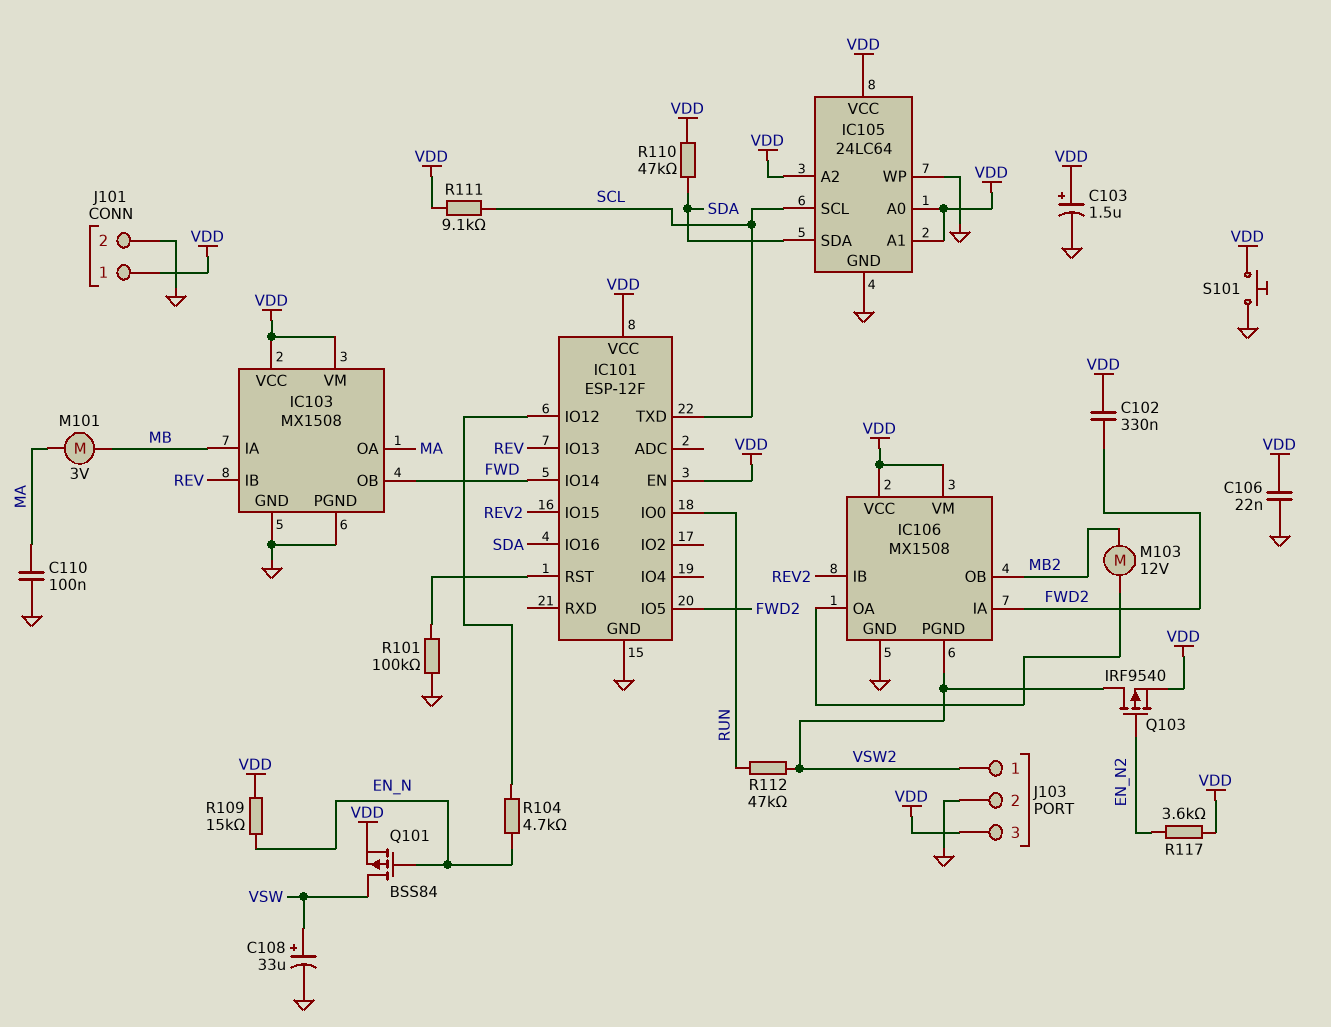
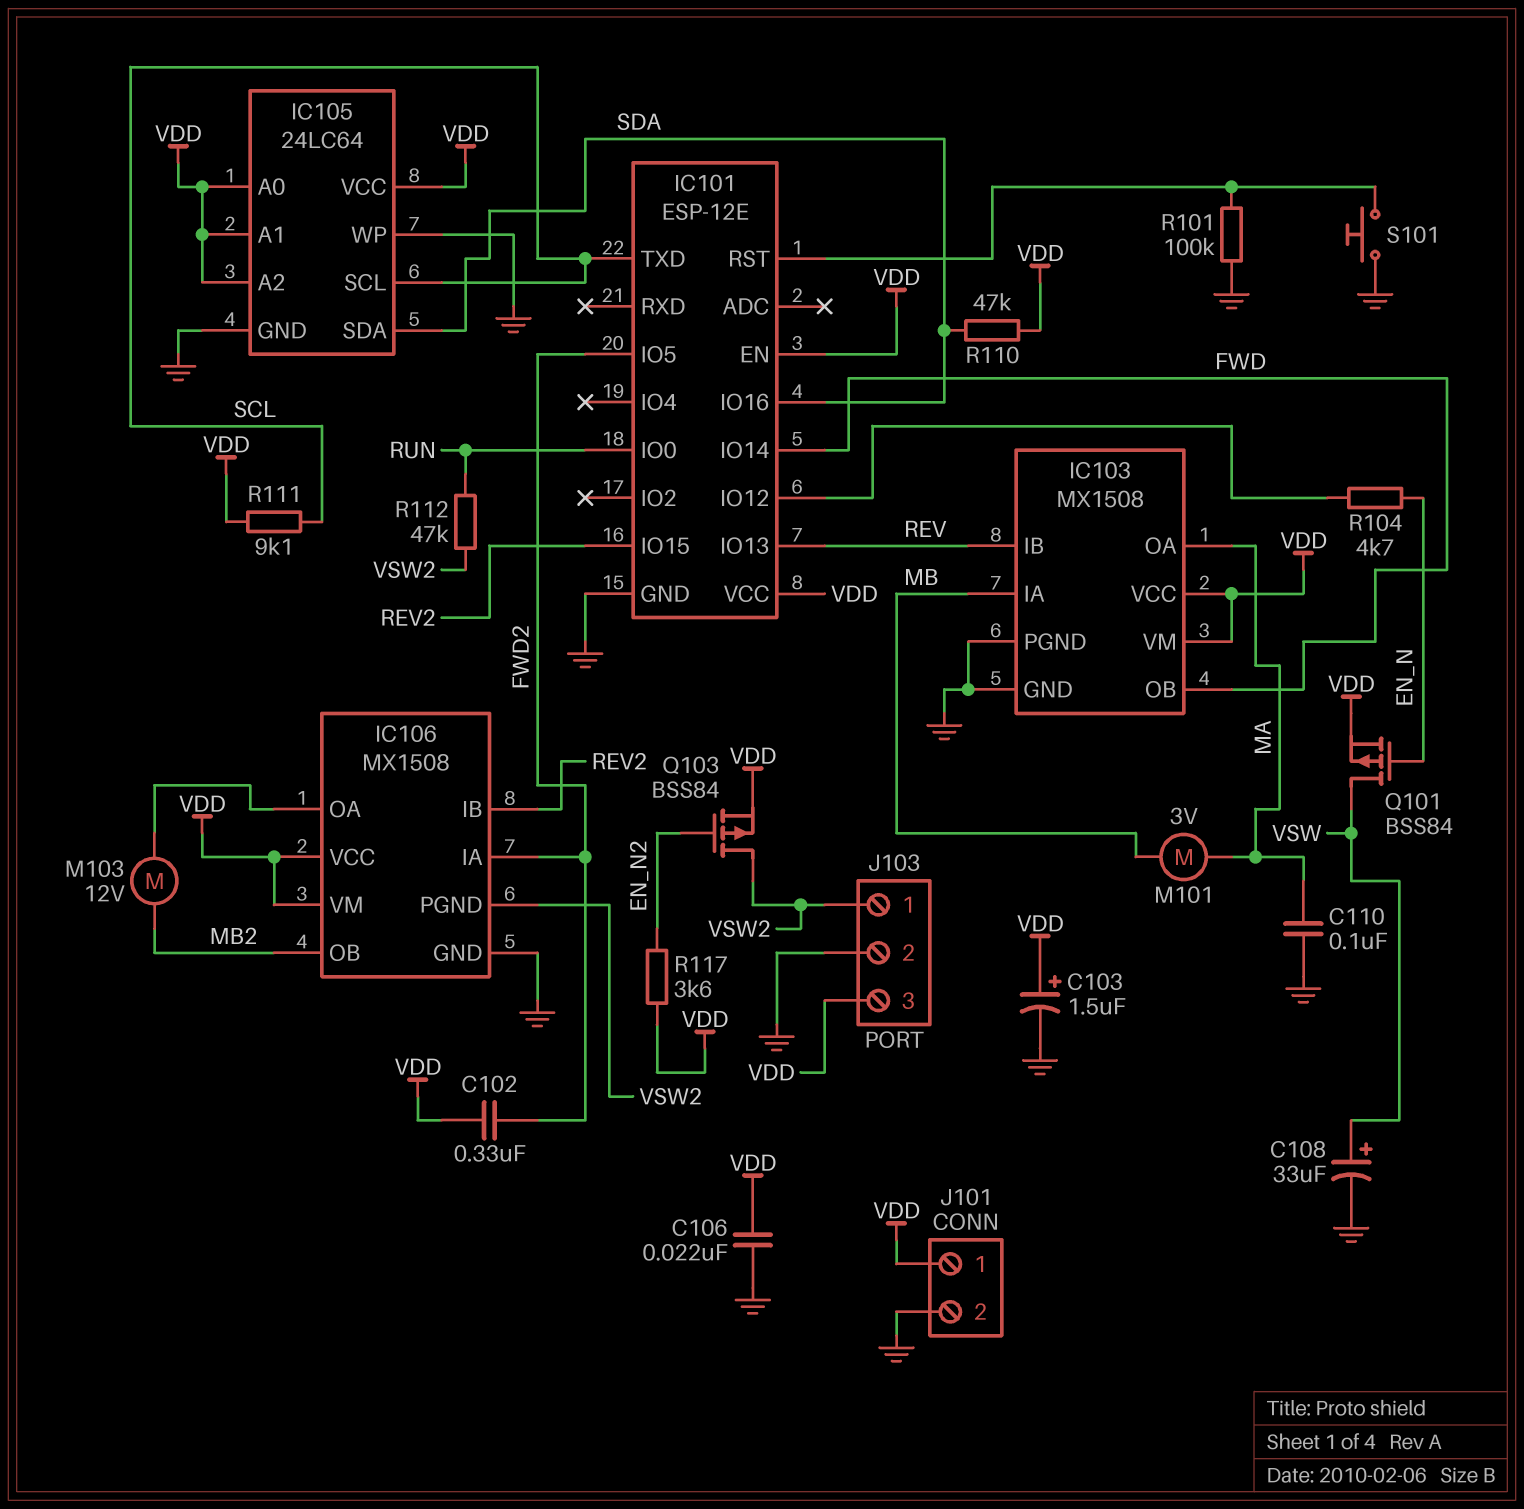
IC101: ESP-12F -> ESP-12E
Q103: PMOS IRF9540 (G EN_N2, D VSW2, S VDD) -> PMOS BSS84 (G EN_N2, D VSW2, S VDD)
R109: 15k (EN_N, VDD) -> none
S101: button (GND, VDD) -> button (GND, IC101/RST)

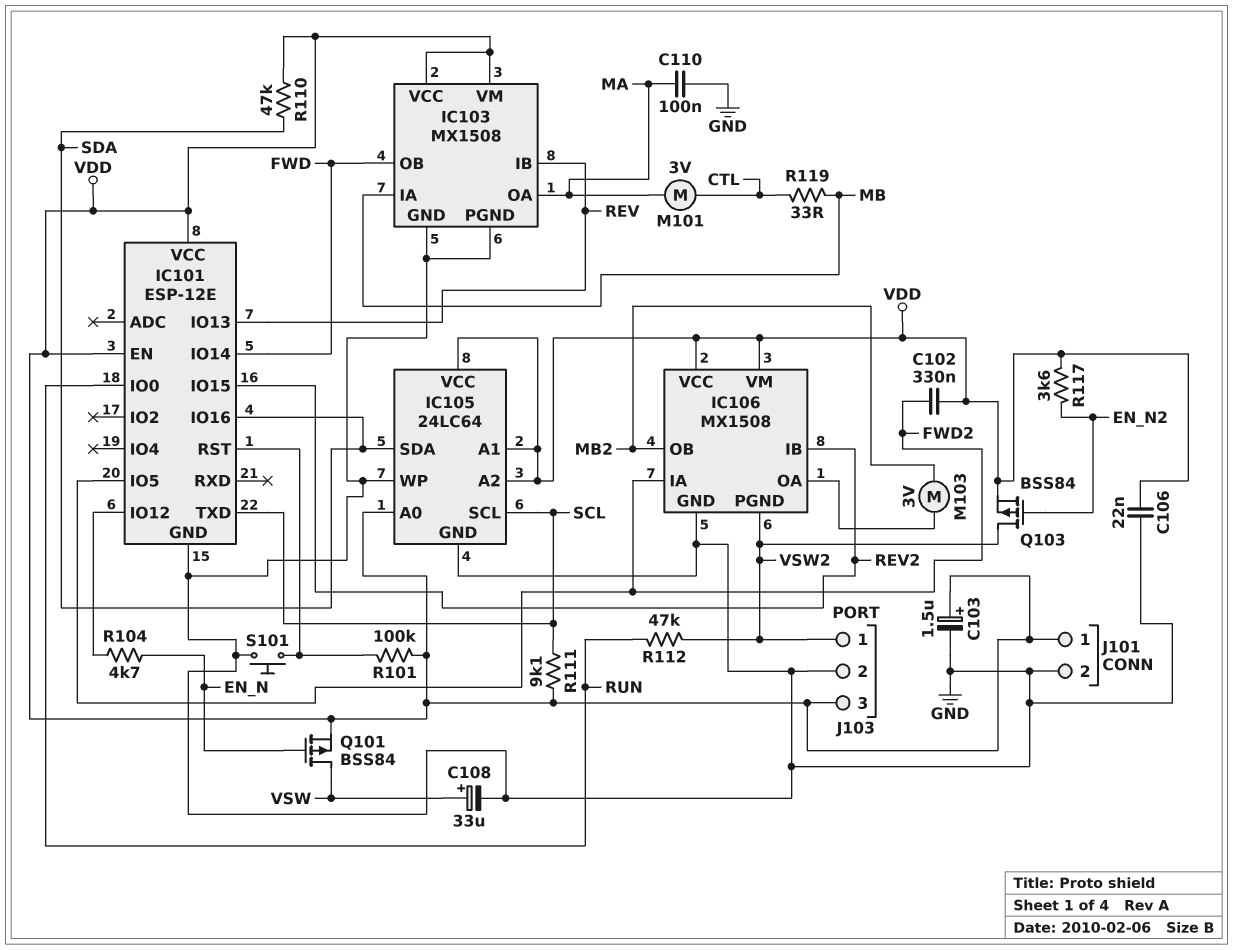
M101: motor 3V (MA, MB) -> motor 3V (CTL, MA)
M103: motor 12V (IC106/OA, MB2) -> motor 3V (IC106/OA, MB2)
R101: 100k (GND, IC101/RST) -> 100k (IC101/RST, VDD)
R119: none -> 33 (CTL, MB)

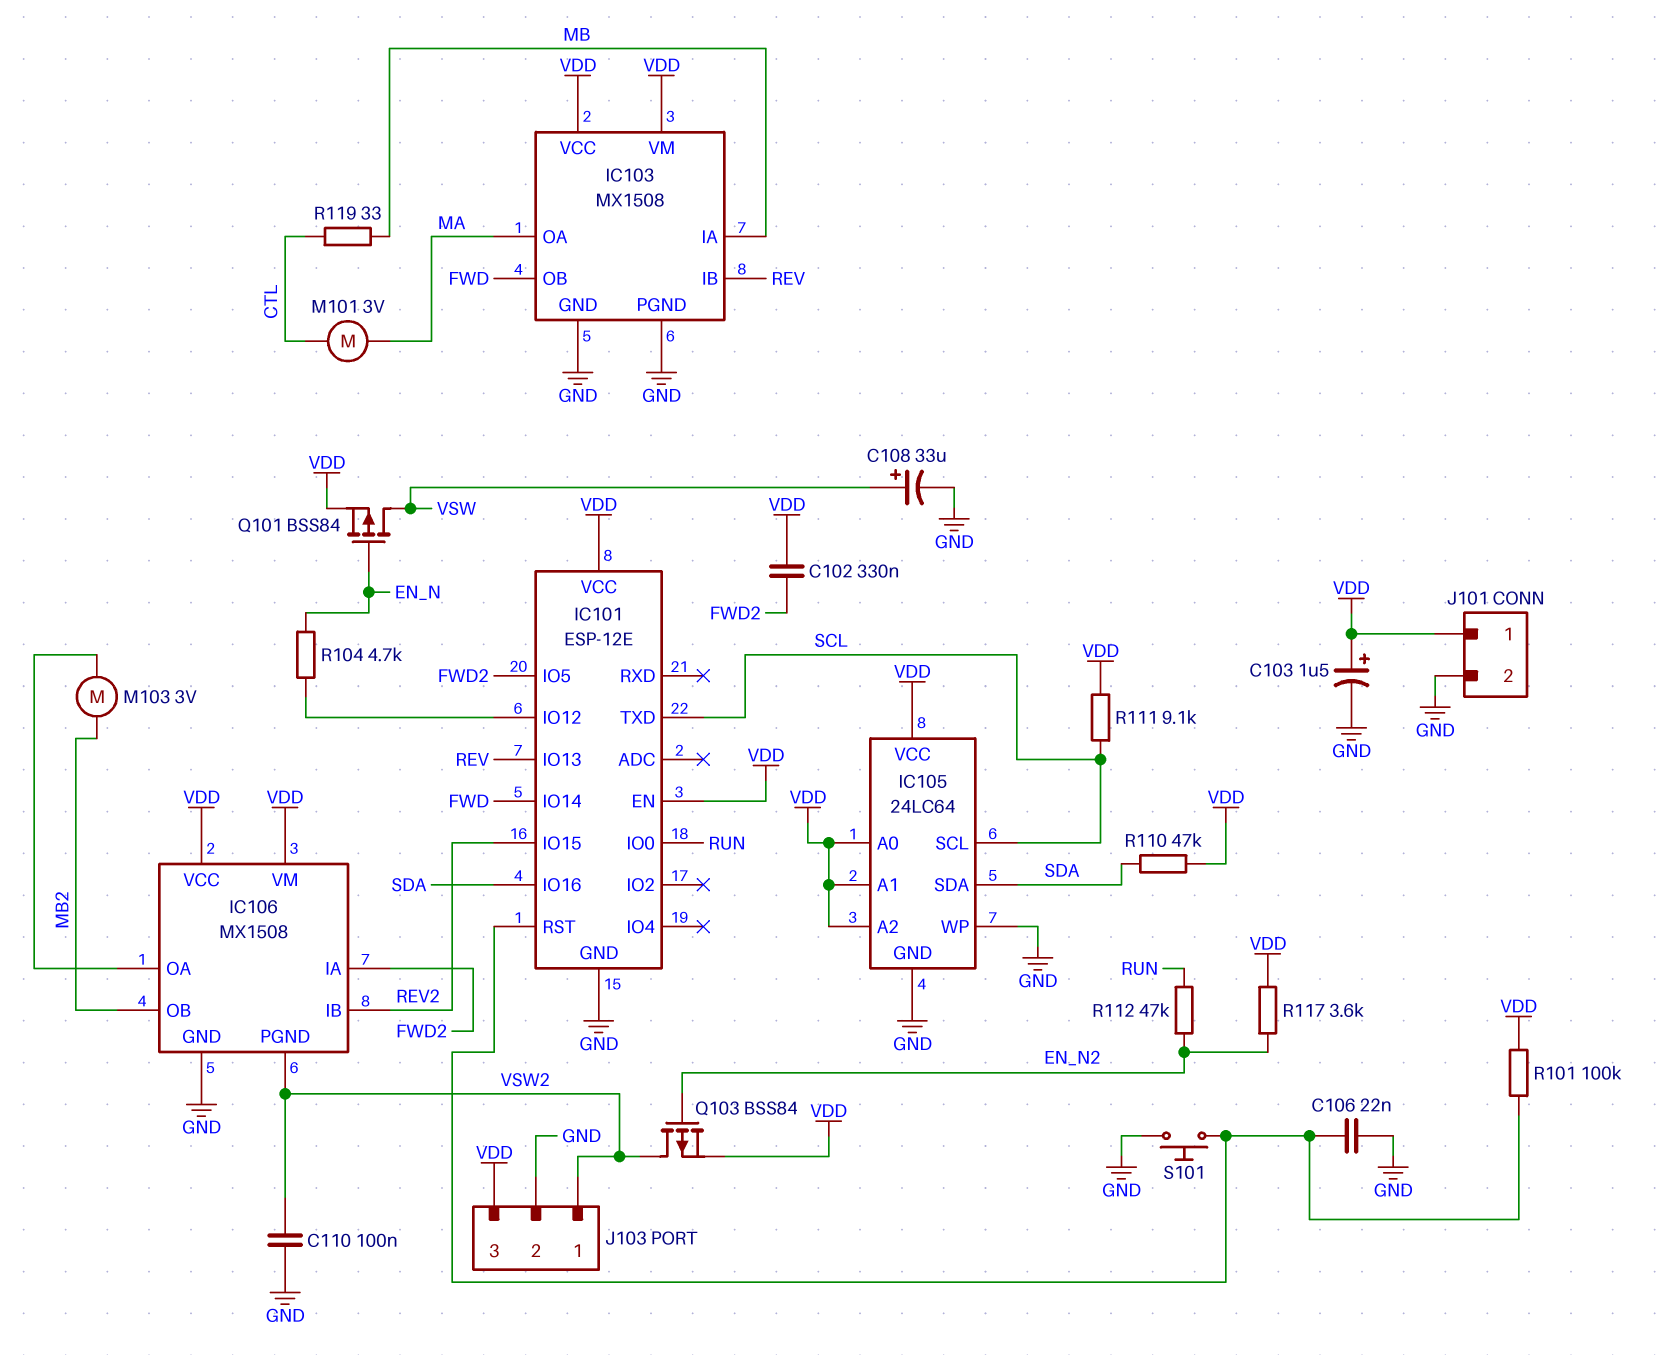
C106: 22nF (GND, VDD) -> 22nF (GND, IC101/RST)
C110: 100nF (GND, MA) -> 100nF (GND, VSW2)
R112: 47k (RUN, VSW2) -> 47k (EN_N2, RUN)

